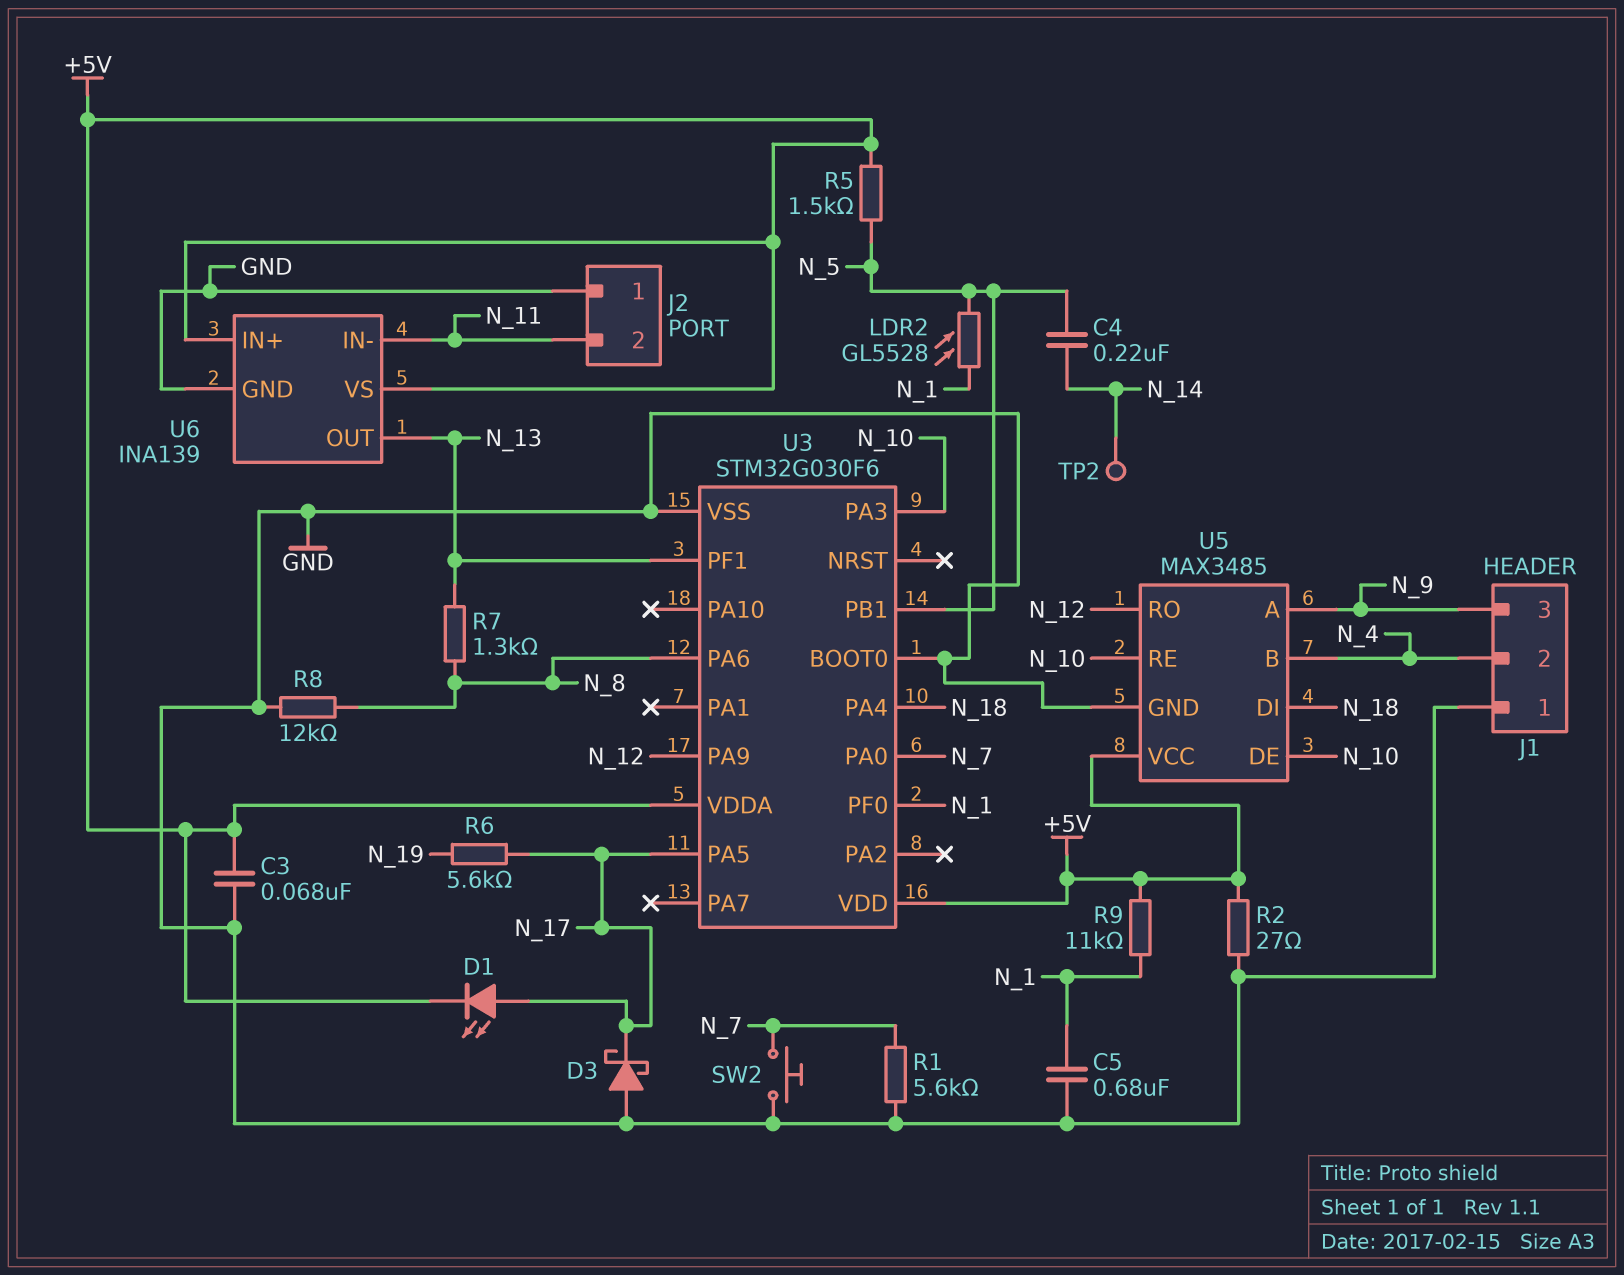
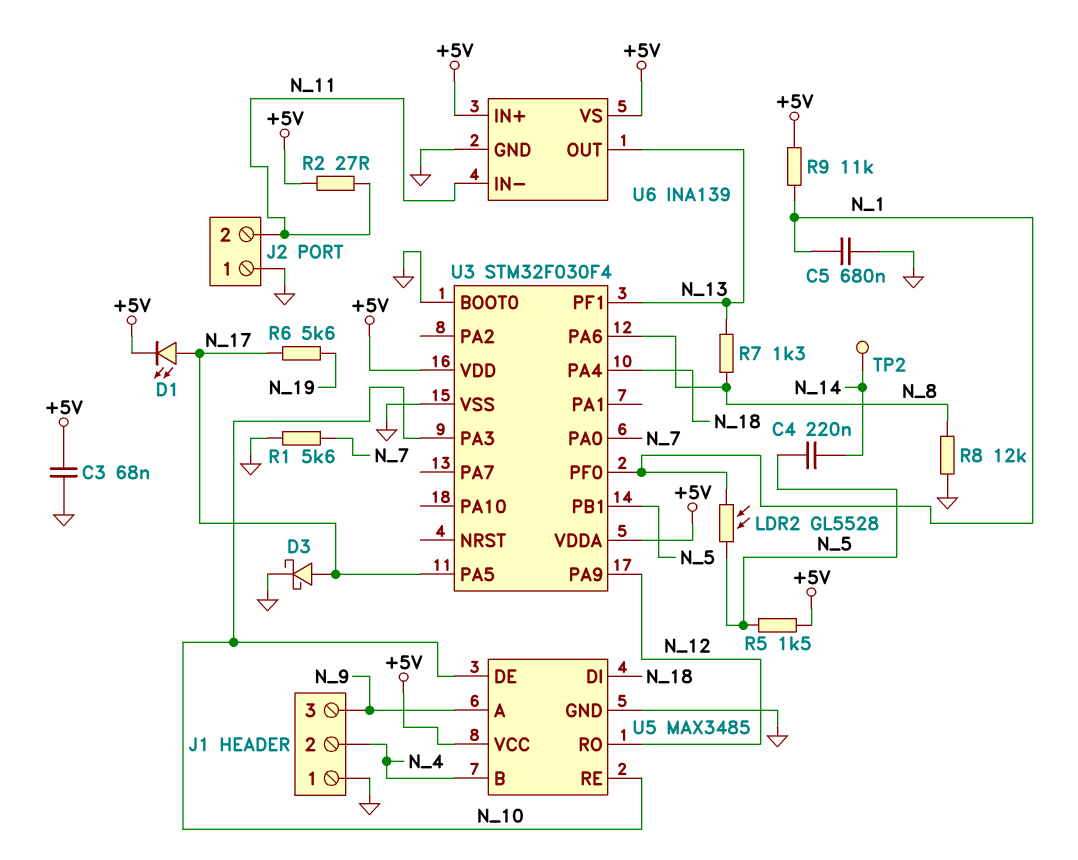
D3: schottky (A GND, K N_17) -> schottky (A N_17, K GND)
R2: 27 (+5V, GND) -> 27 (+5V, N_11)
SW2: button (GND, N_7) -> none
U3: STM32G030F6 -> STM32F030F4

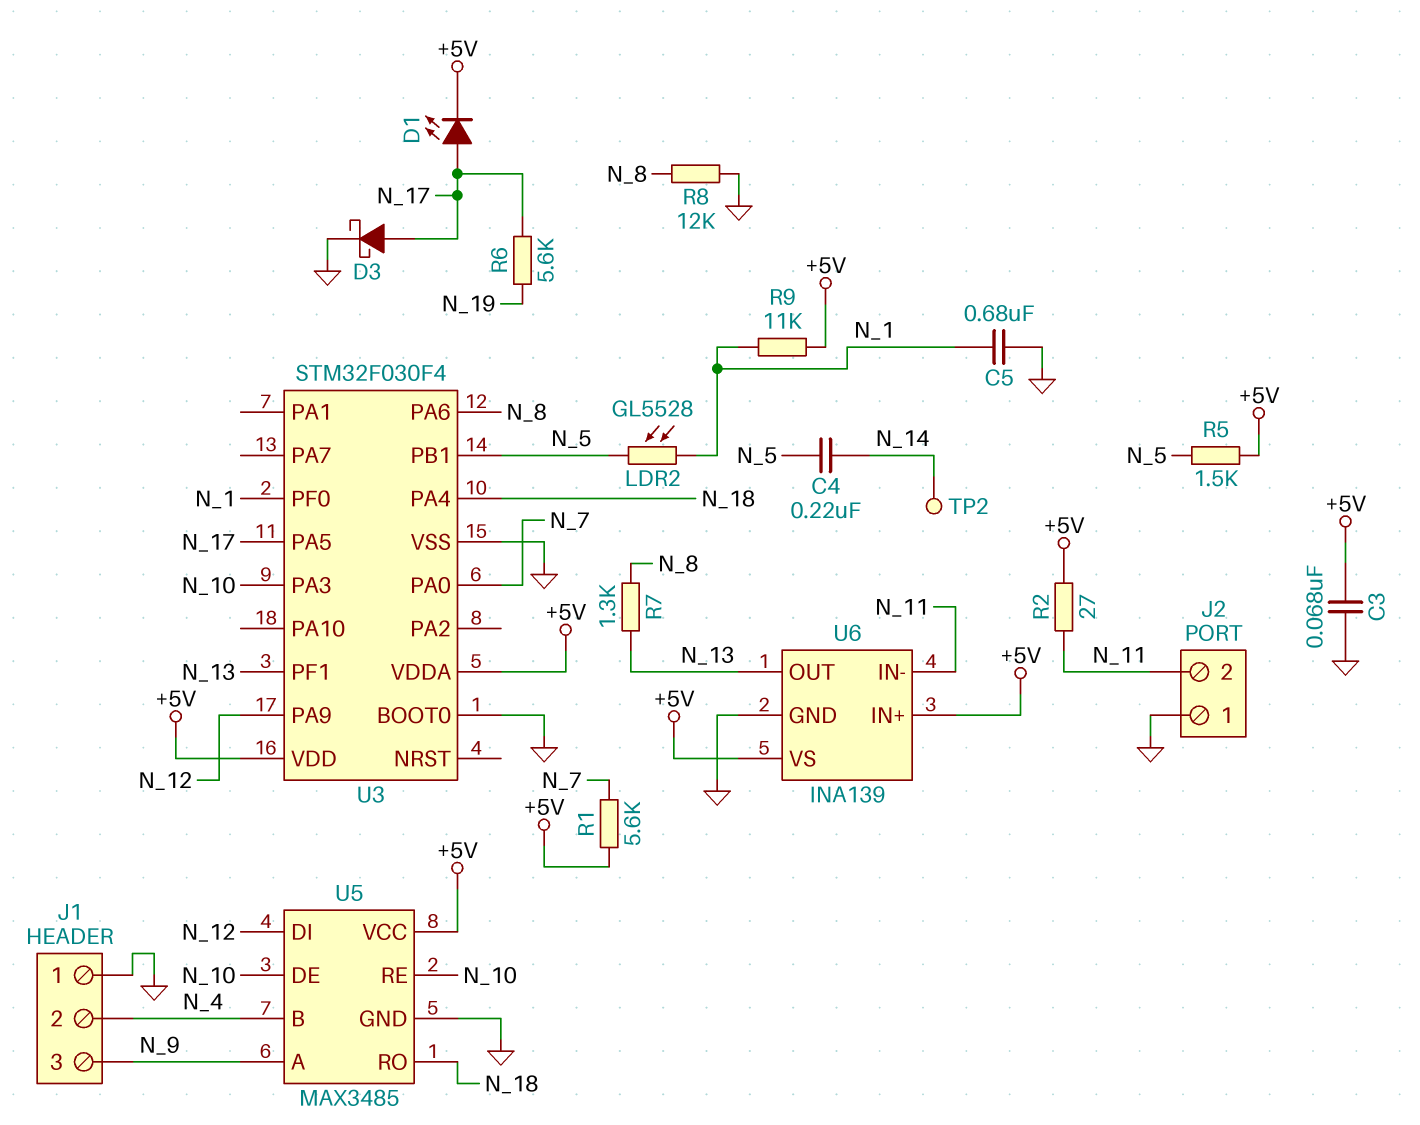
R1: 5.6k (GND, N_7) -> 5.6k (+5V, N_7)
U5 pin DI: N_18 -> N_12
U5 pin RO: N_12 -> N_18

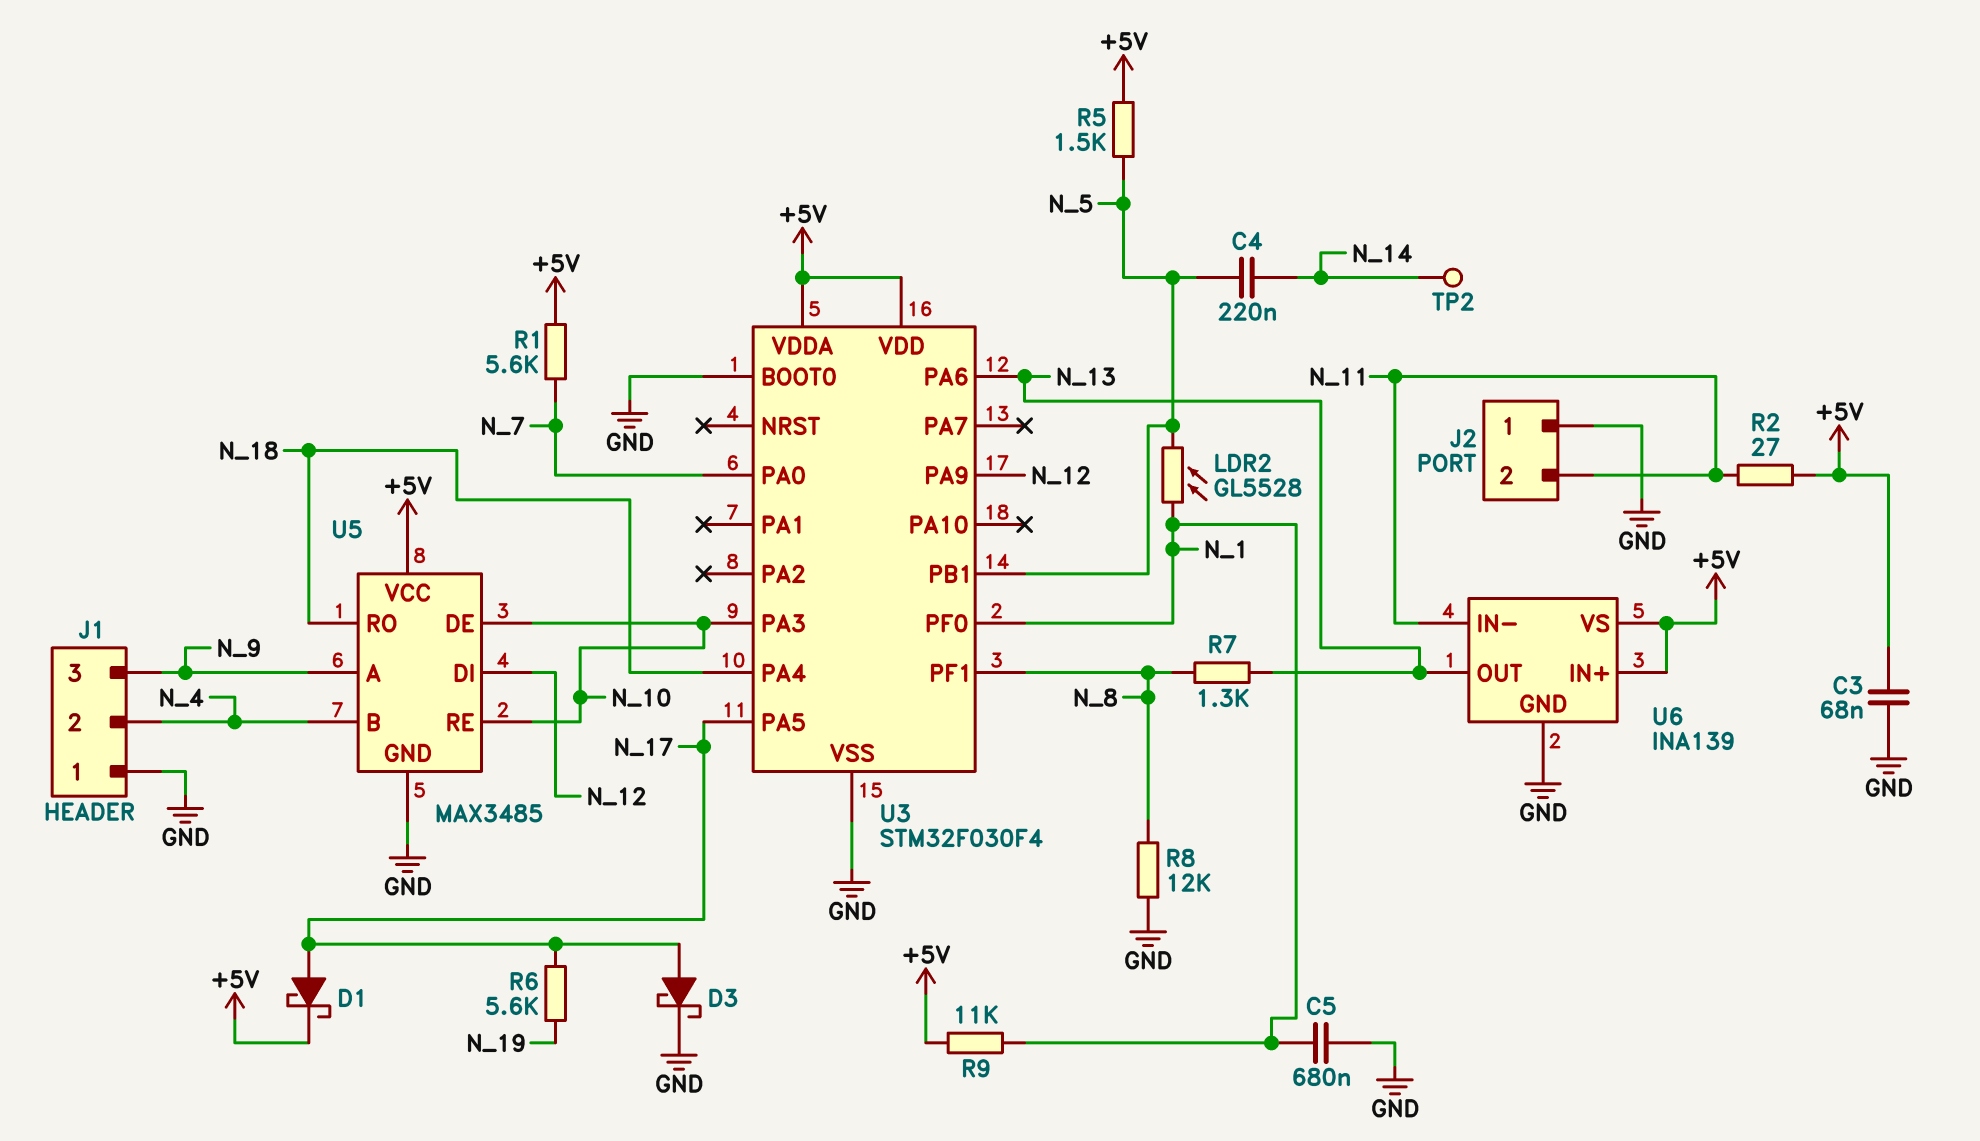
D1: LED (A N_17, K +5V) -> schottky (A N_17, K +5V)
U3 pin PA6: N_8 -> N_13
U3 pin PF1: N_13 -> N_8

